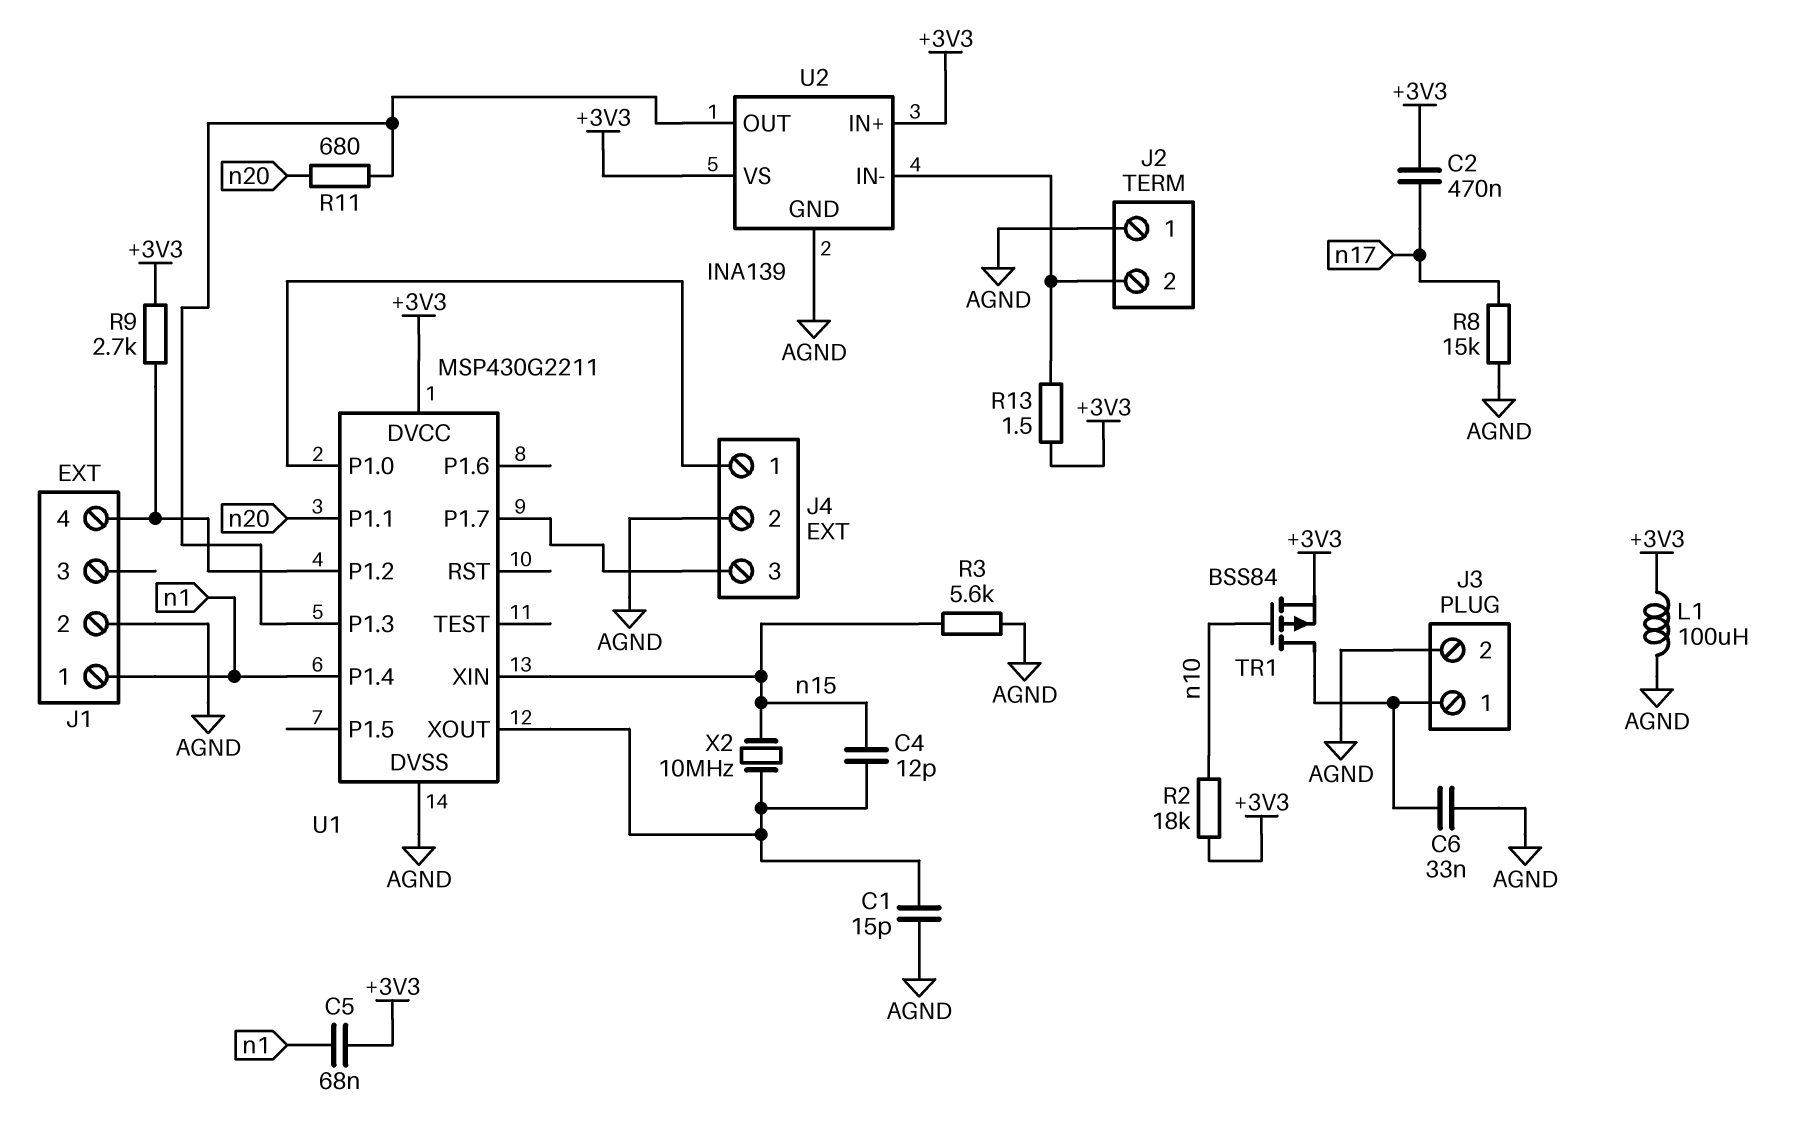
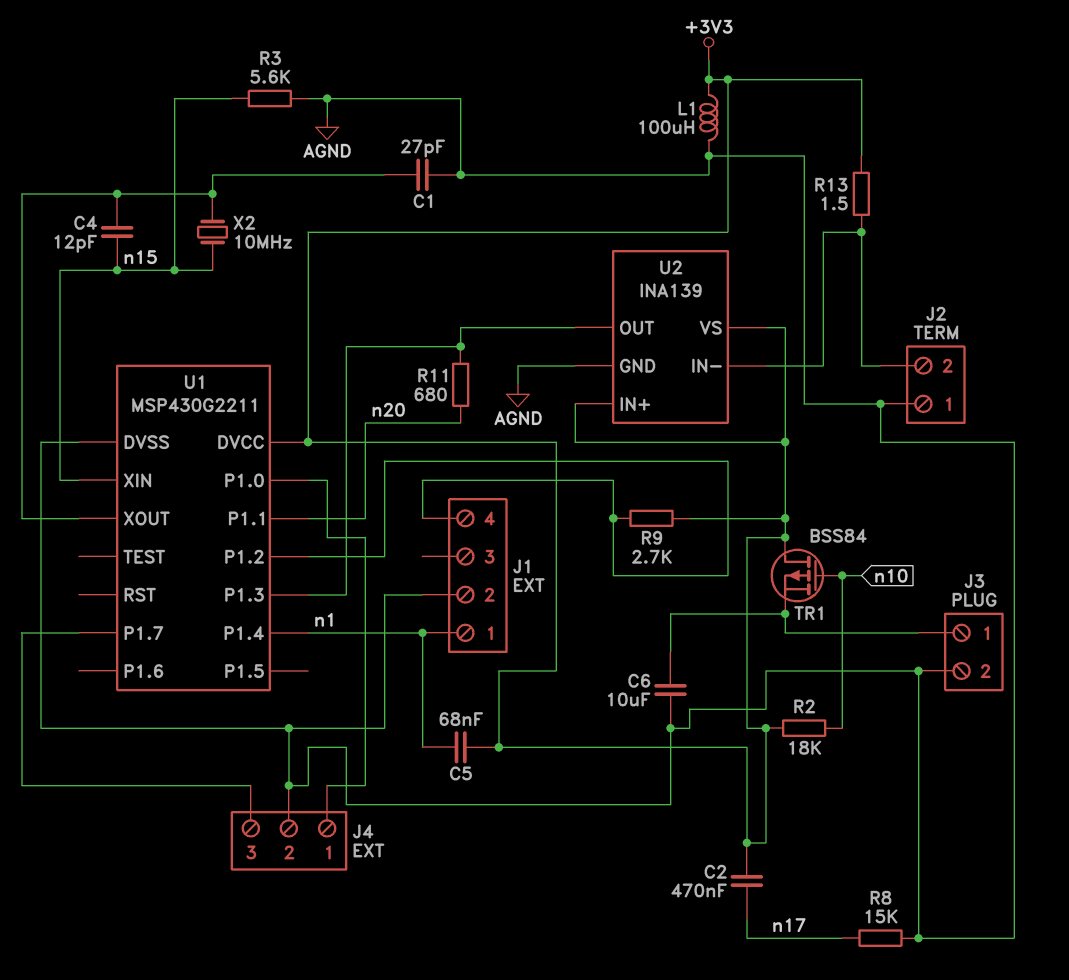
C1: 15pF (AGND, U1/XOUT) -> 27pF (AGND, U1/XOUT)
C6: 33nF (AGND, J3/1) -> 10uF (AGND, J3/1)
TR1: PMOS BSS84 (G n10, D J3/1, S +3V3) -> PMOS BSS84 (G n10, D +3V3, S J3/1)

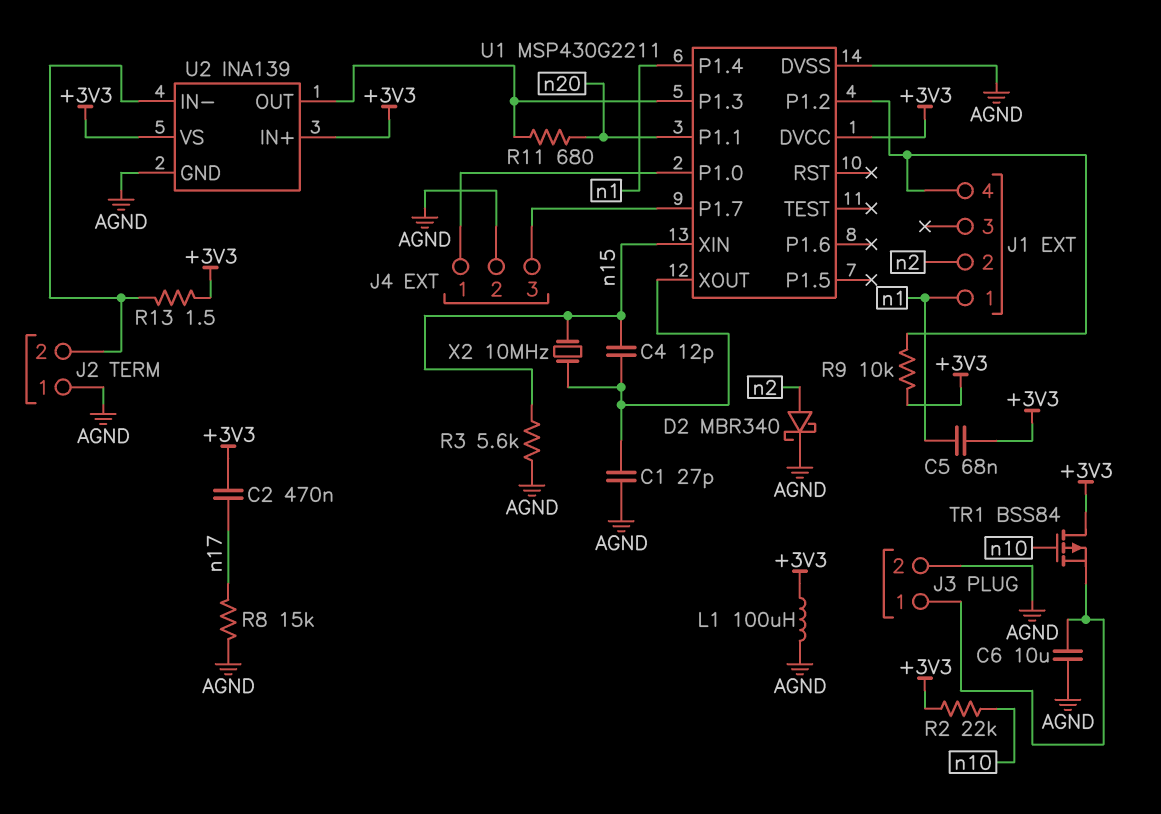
D2: none -> schottky MBR340 (A n2, K AGND)
J1 pin 2: AGND -> n2
R2: 18k (+3V3, n10) -> 22k (+3V3, n10)
R9: 2.7k (+3V3, J1/4) -> 10k (+3V3, J1/4)

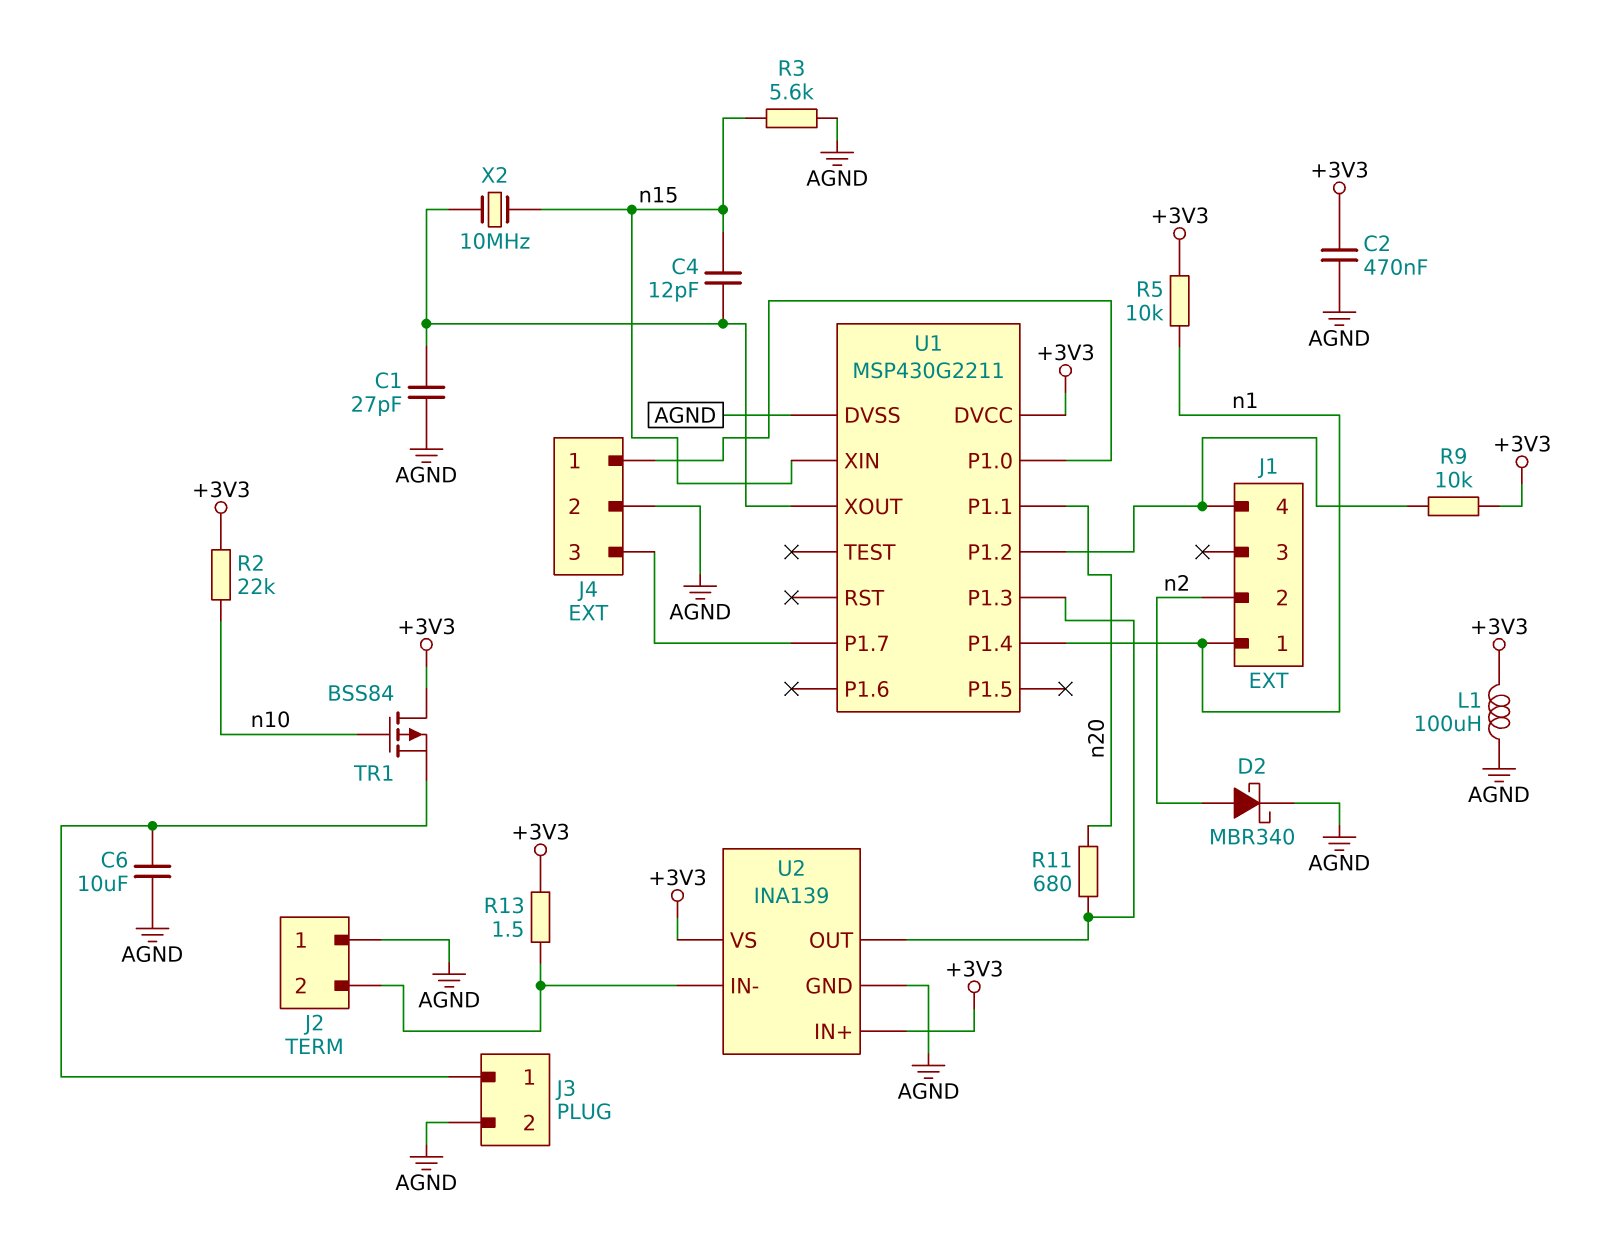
C2: 470nF (+3V3, n17) -> 470nF (+3V3, AGND)
C5: 68nF (+3V3, n1) -> none
R5: none -> 10k (+3V3, n1)
R8: 15k (AGND, n17) -> none

